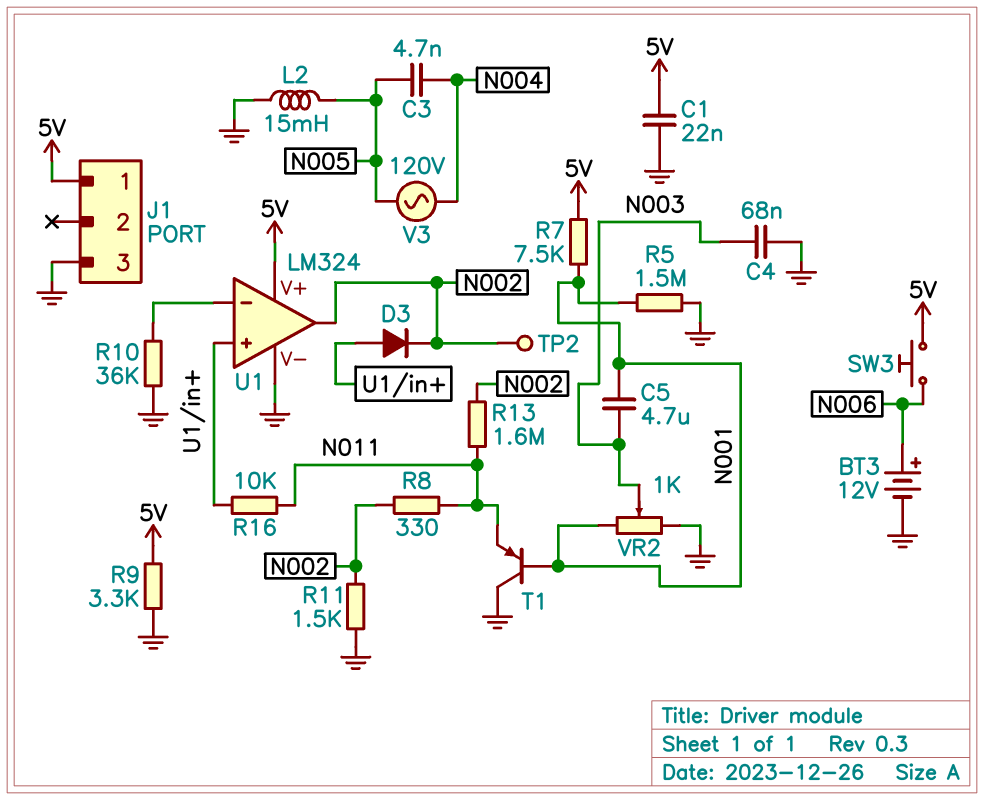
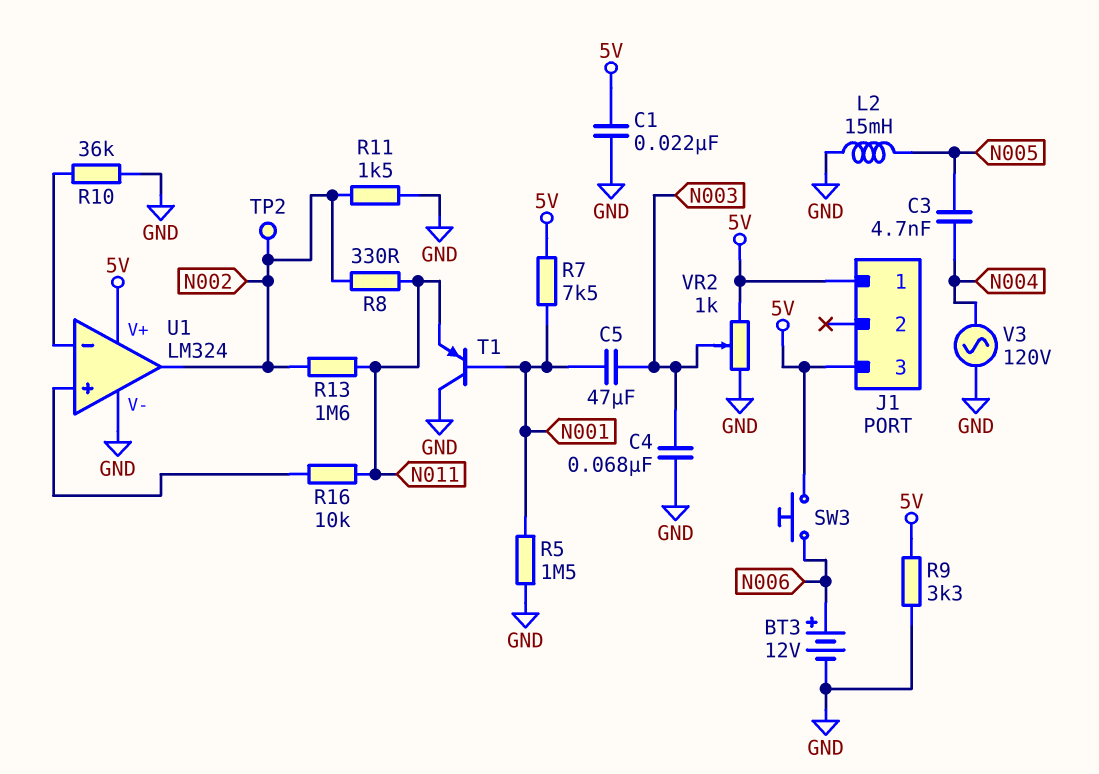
C5: 4.7uF (N001, N003) -> 47uF (N001, N003)
D3: diode (A U1/in+, K N002) -> none
J1 pin 3: GND -> 5V
V3: AC 120V (N004, N005) -> AC 120V (GND, N004)
VR2: 1k (GND, N001, wiper N003) -> 1k (5V, GND, wiper N003)

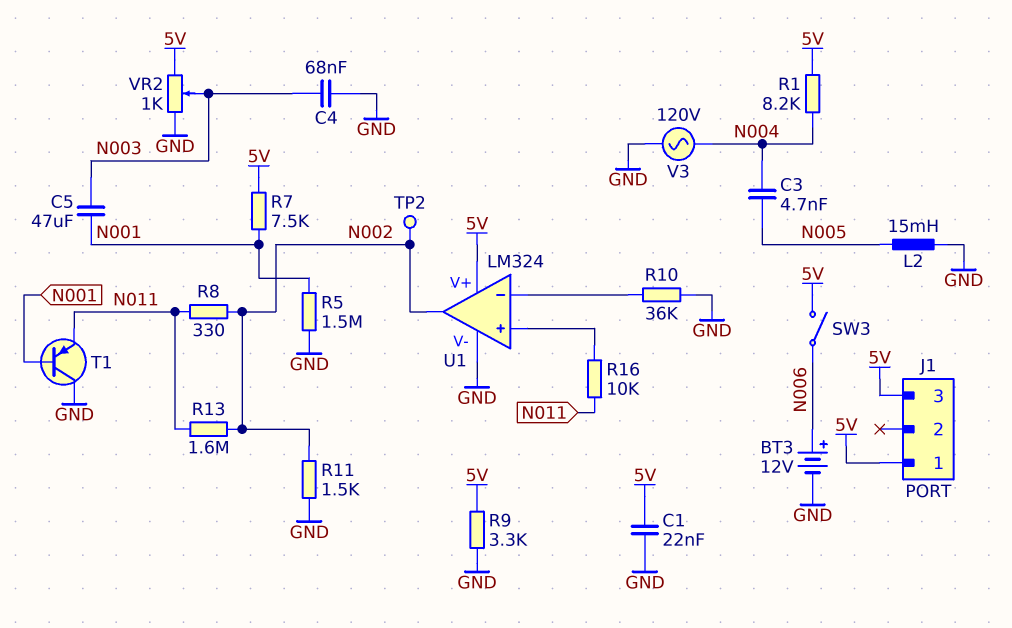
R1: none -> 8.2k (5V, N004)
SW3: button (5V, N006) -> switch (5V, N006)

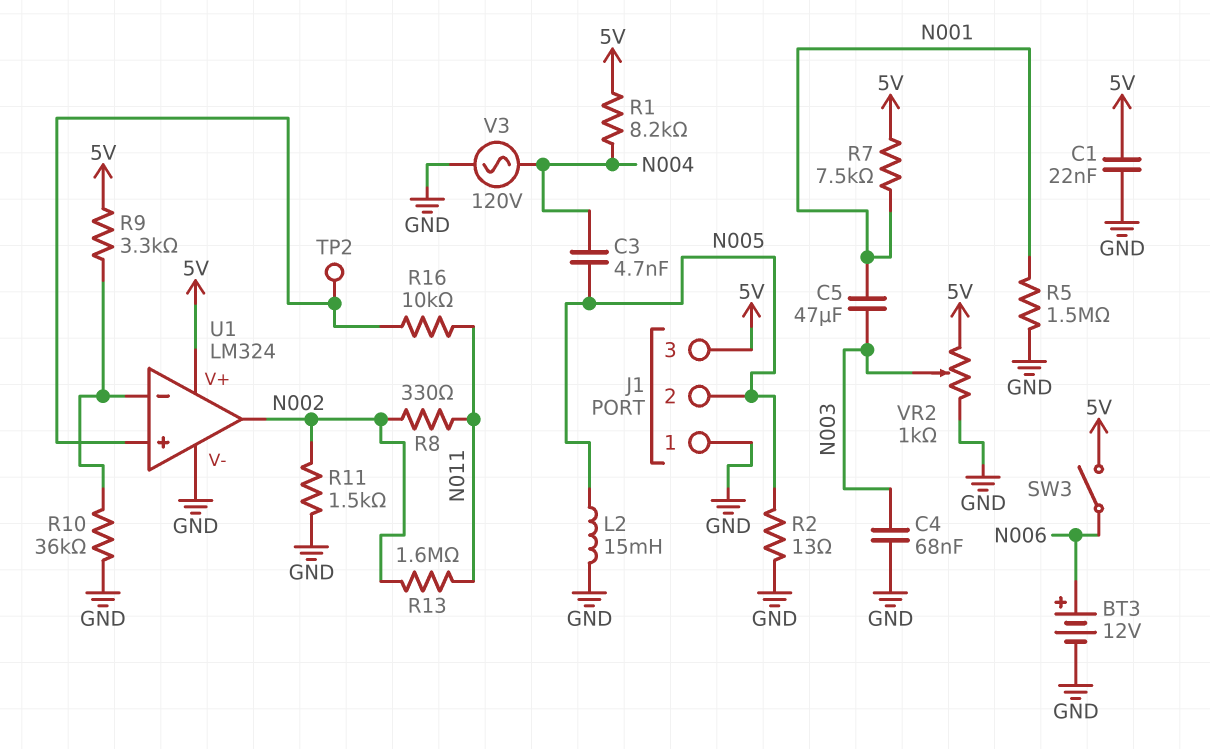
J1 pin 1: 5V -> GND
J1 pin 2: none -> N005
R2: none -> 13 (GND, N005)
R9: 3.3k (5V, GND) -> 3.3k (5V, U1/in-)
T1: PNP (B N001, C GND, E N011) -> none
TP2: test point (N002) -> test point (U1/in+)

